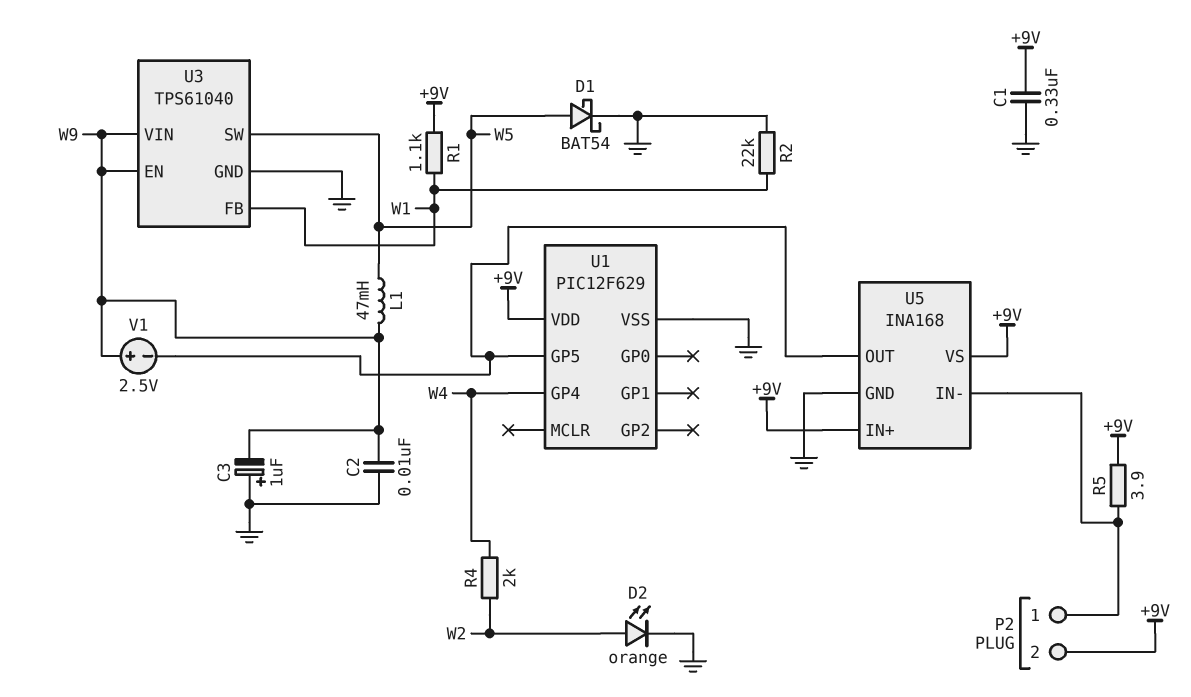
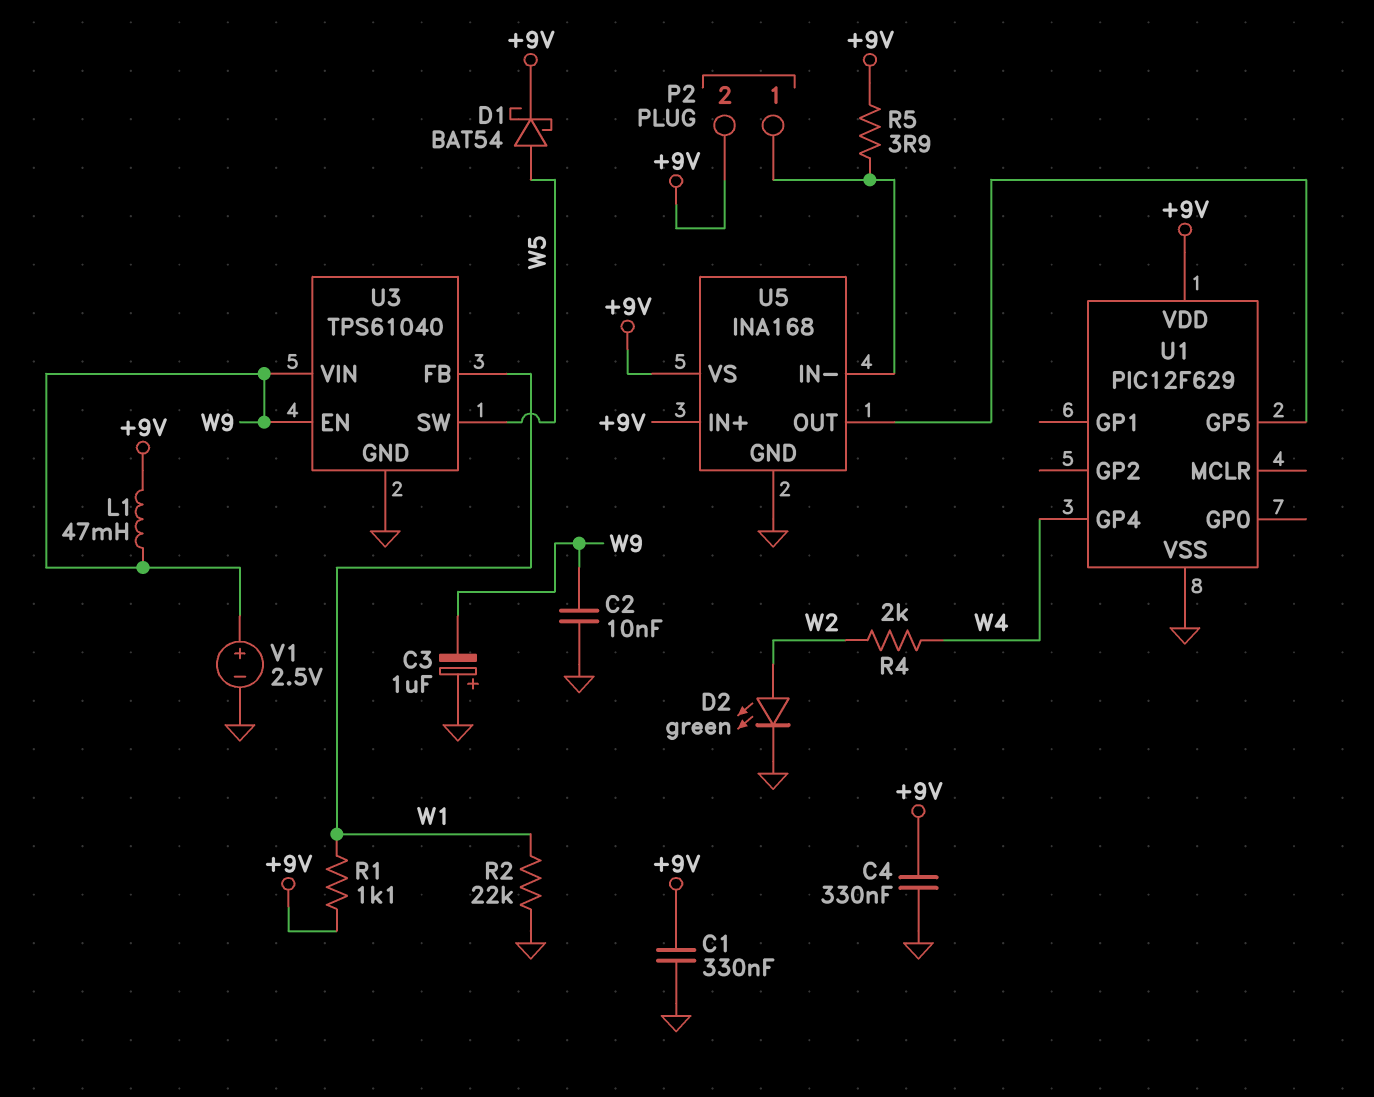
C4: none -> 330nF (+9V, GND)
D1: schottky BAT54 (A W5, K GND) -> schottky BAT54 (A W5, K +9V)
D2: LED orange (A W2, K GND) -> LED green (A W2, K GND)
L1: 47mH (W5, W9) -> 47mH (+9V, W9)
V1: 2.5V (plus W9, minus U1/GP5) -> 2.5V (plus W9, minus GND)

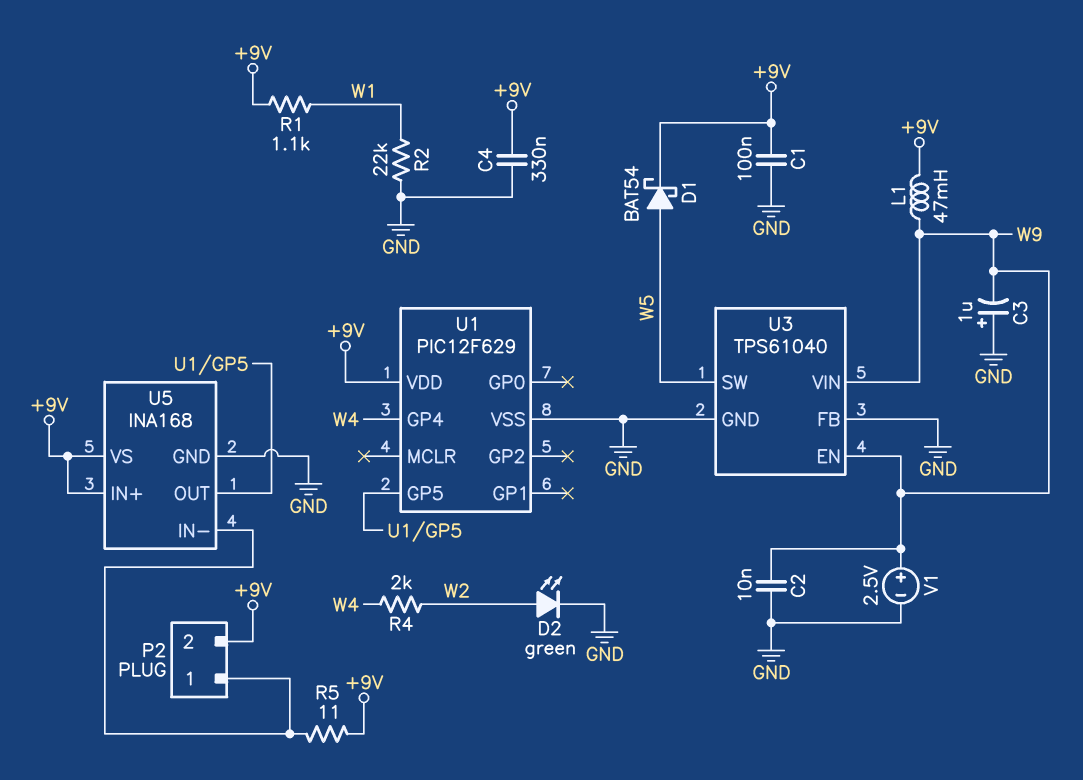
C1: 330nF (+9V, GND) -> 100nF (+9V, GND)
R5: 3.9 (+9V, P2/1) -> 11 (+9V, P2/1)
U3 pin FB: W1 -> GND

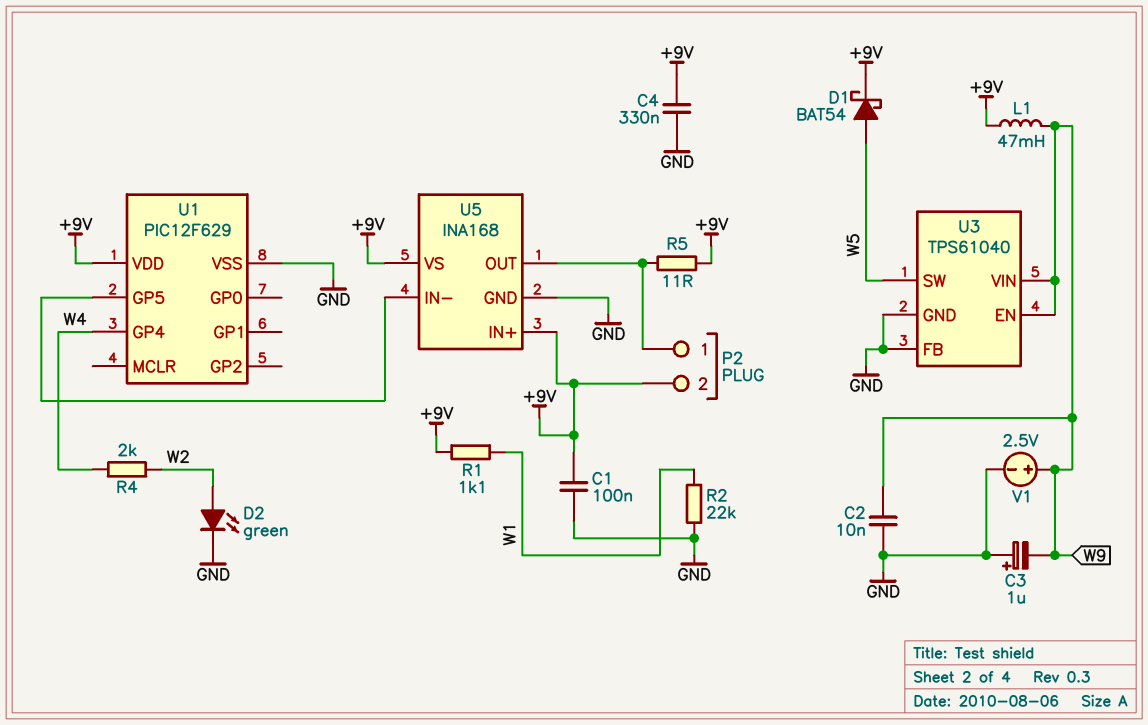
U5 pin IN-: P2/1 -> U1/GP5
U5 pin OUT: U1/GP5 -> P2/1

